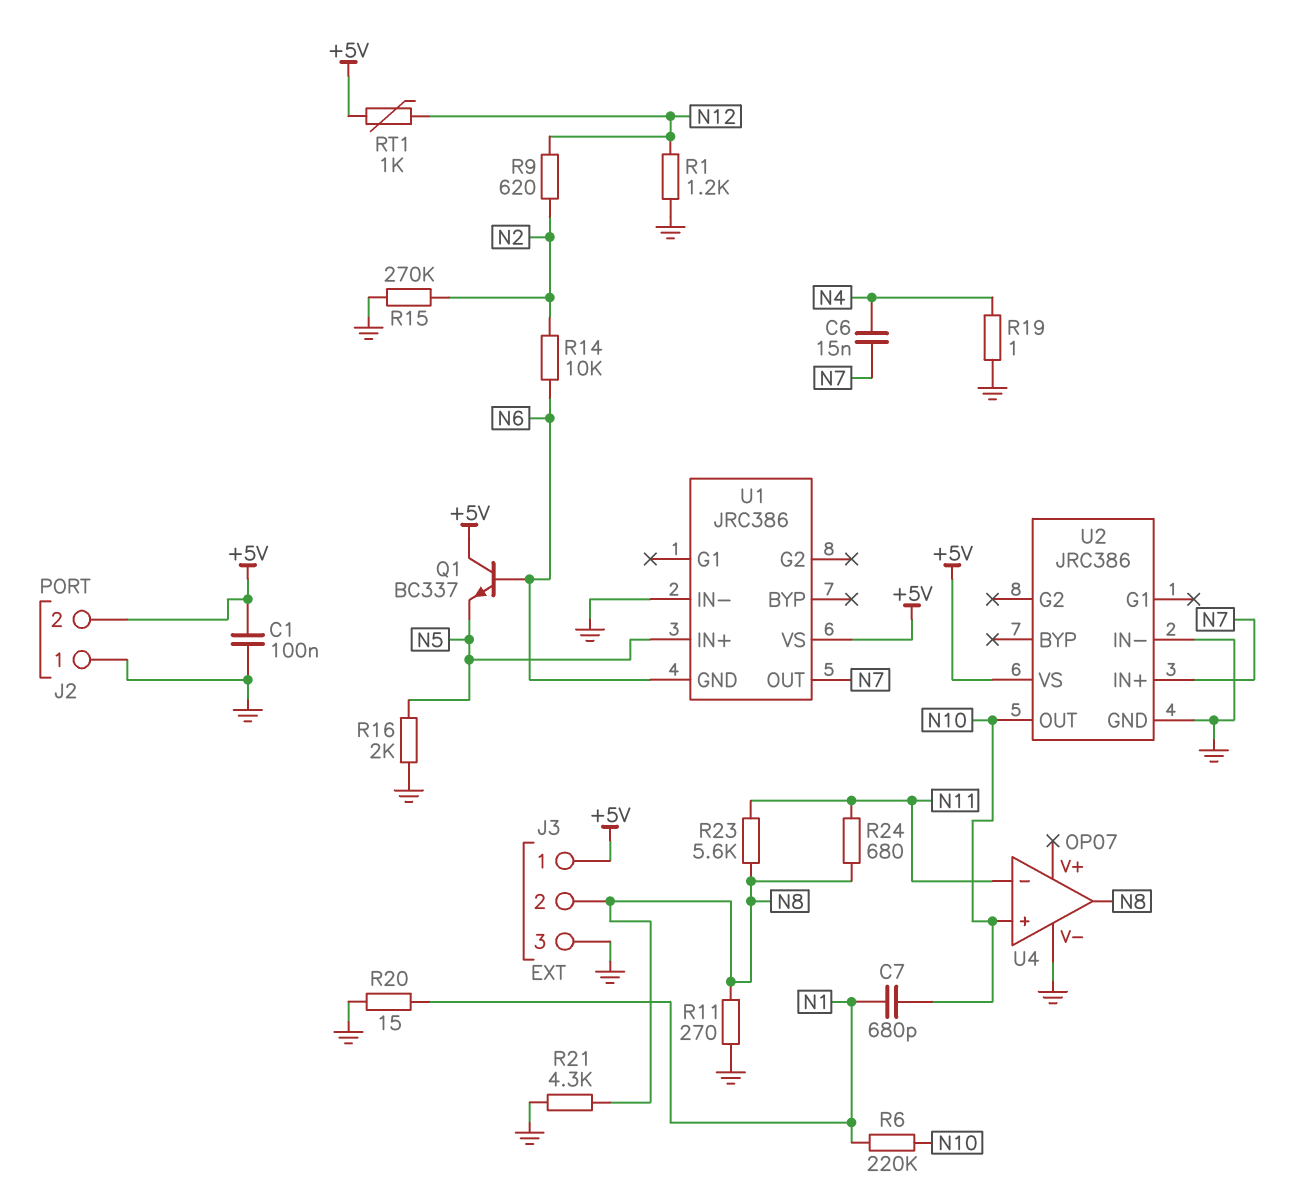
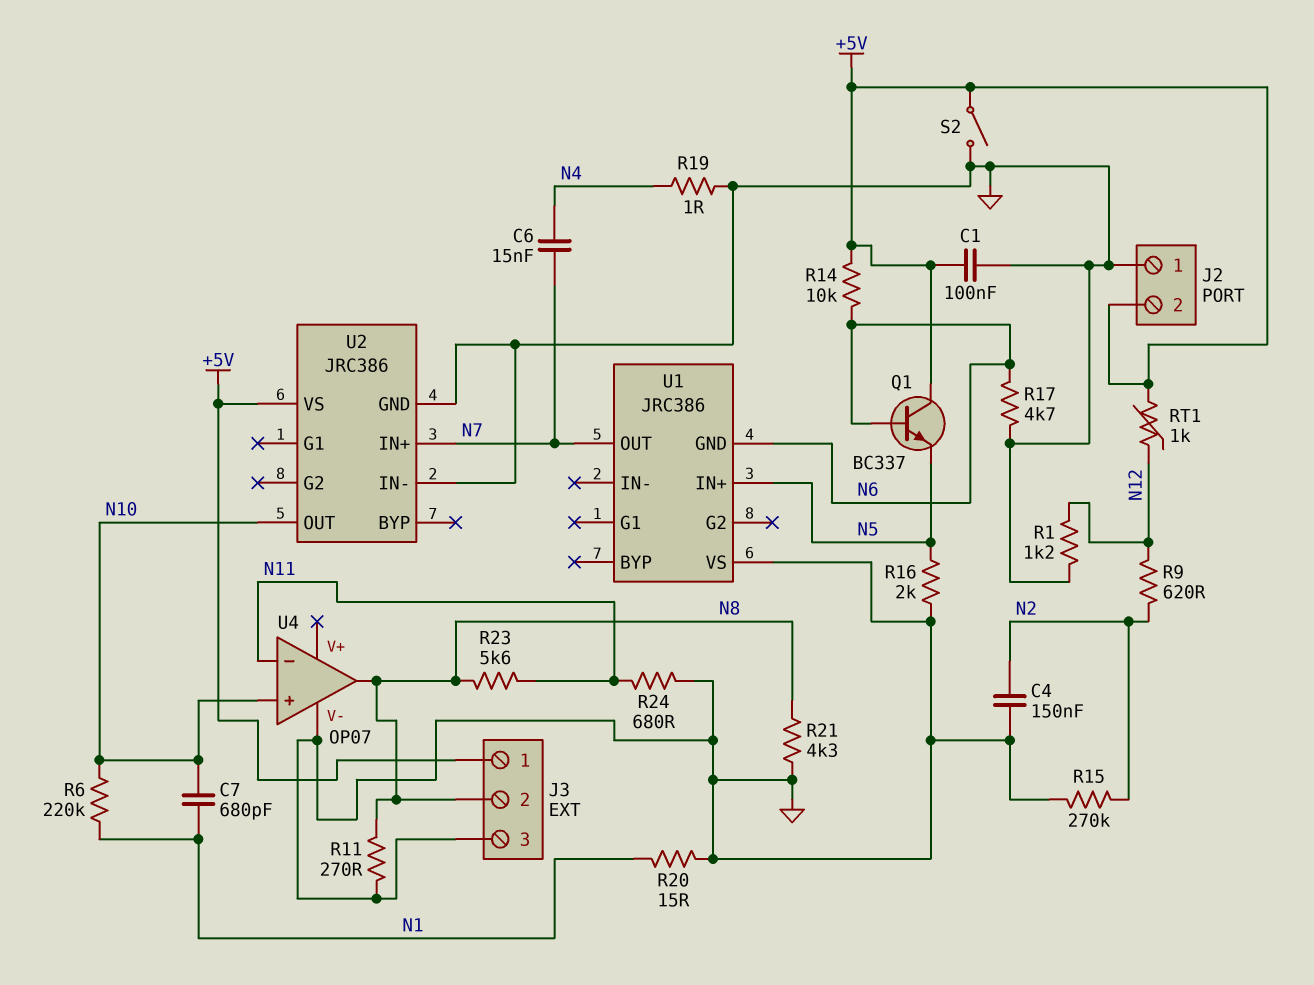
C4: none -> 150nF (GND, N2)
R14: 10k (N2, N6) -> 10k (+5V, N6)
R17: none -> 4.7k (GND, N6)
R24: 680 (N8, N11) -> 680 (GND, N11)
S2: none -> switch (+5V, GND)
U1 pin IN-: GND -> none
U1 pin VS: +5V -> GND

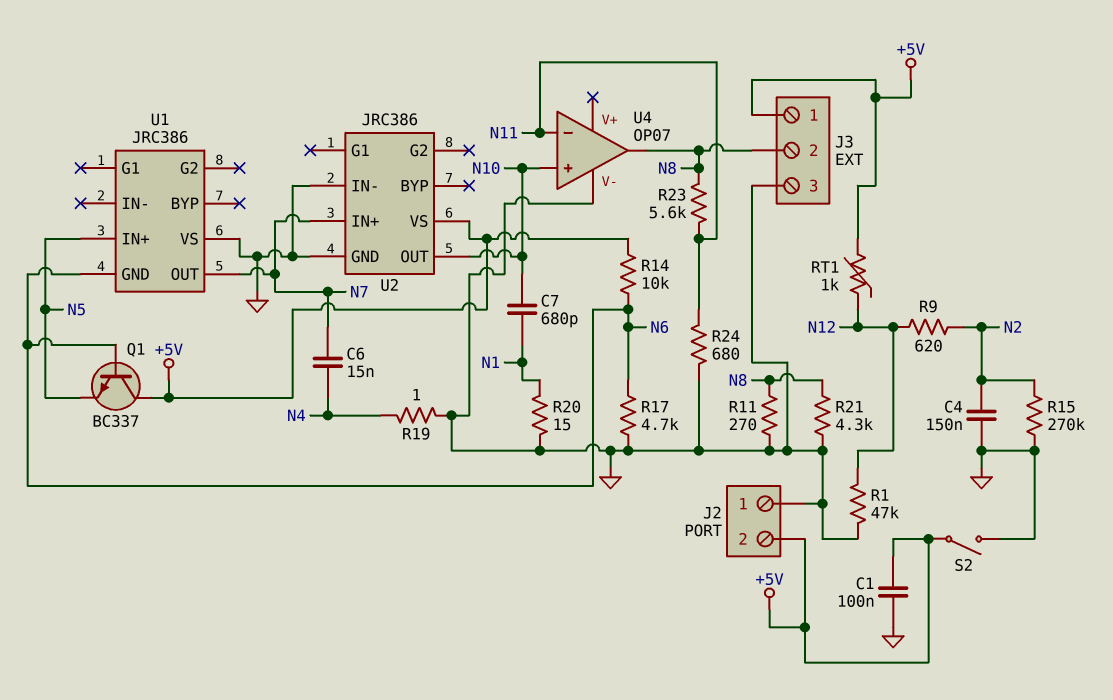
R1: 1.2k (GND, N12) -> 47k (GND, N12)
R6: 220k (N1, N10) -> none
R16: 2k (GND, N5) -> none

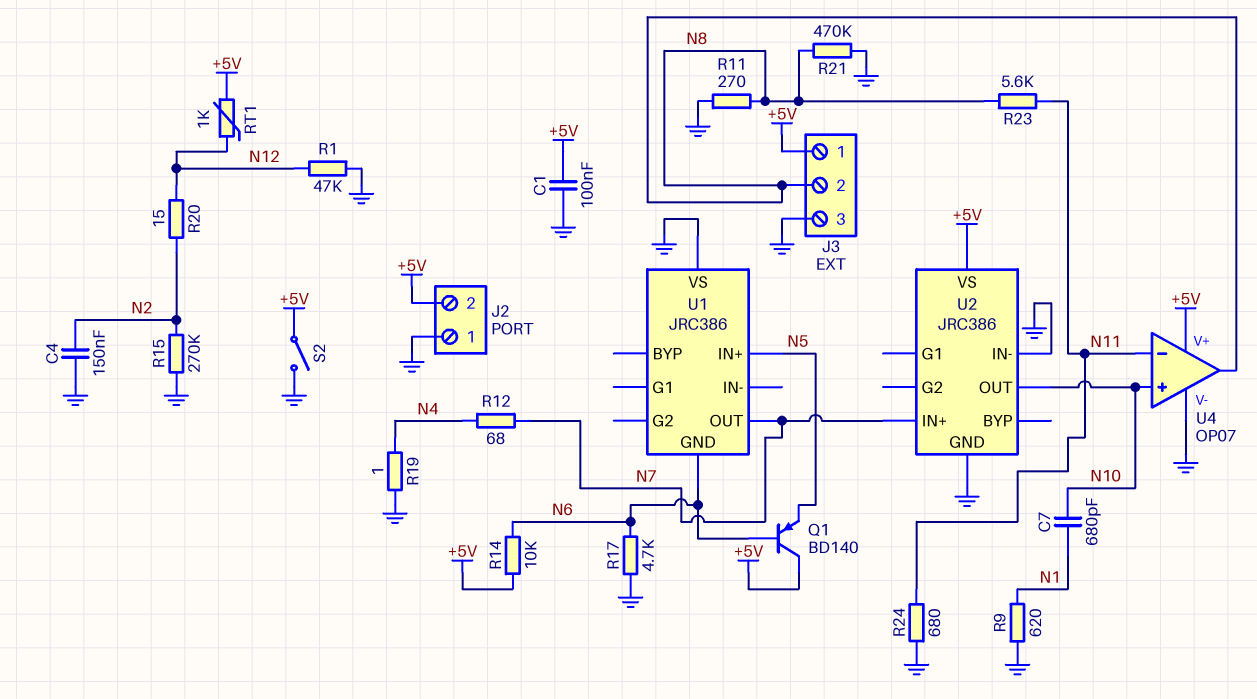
C6: 15nF (N4, N7) -> none
Q1: NPN BC337 (B N6, C +5V, E N5) -> PNP BD140 (B N6, C +5V, E N5)
R9: 620 (N2, N12) -> 620 (GND, N1)
R12: none -> 68 (N4, N7)
R20: 15 (GND, N1) -> 15 (N2, N12)
R21: 4.3k (GND, N8) -> 470k (GND, N8)
U4 pin V+: none -> +5V

